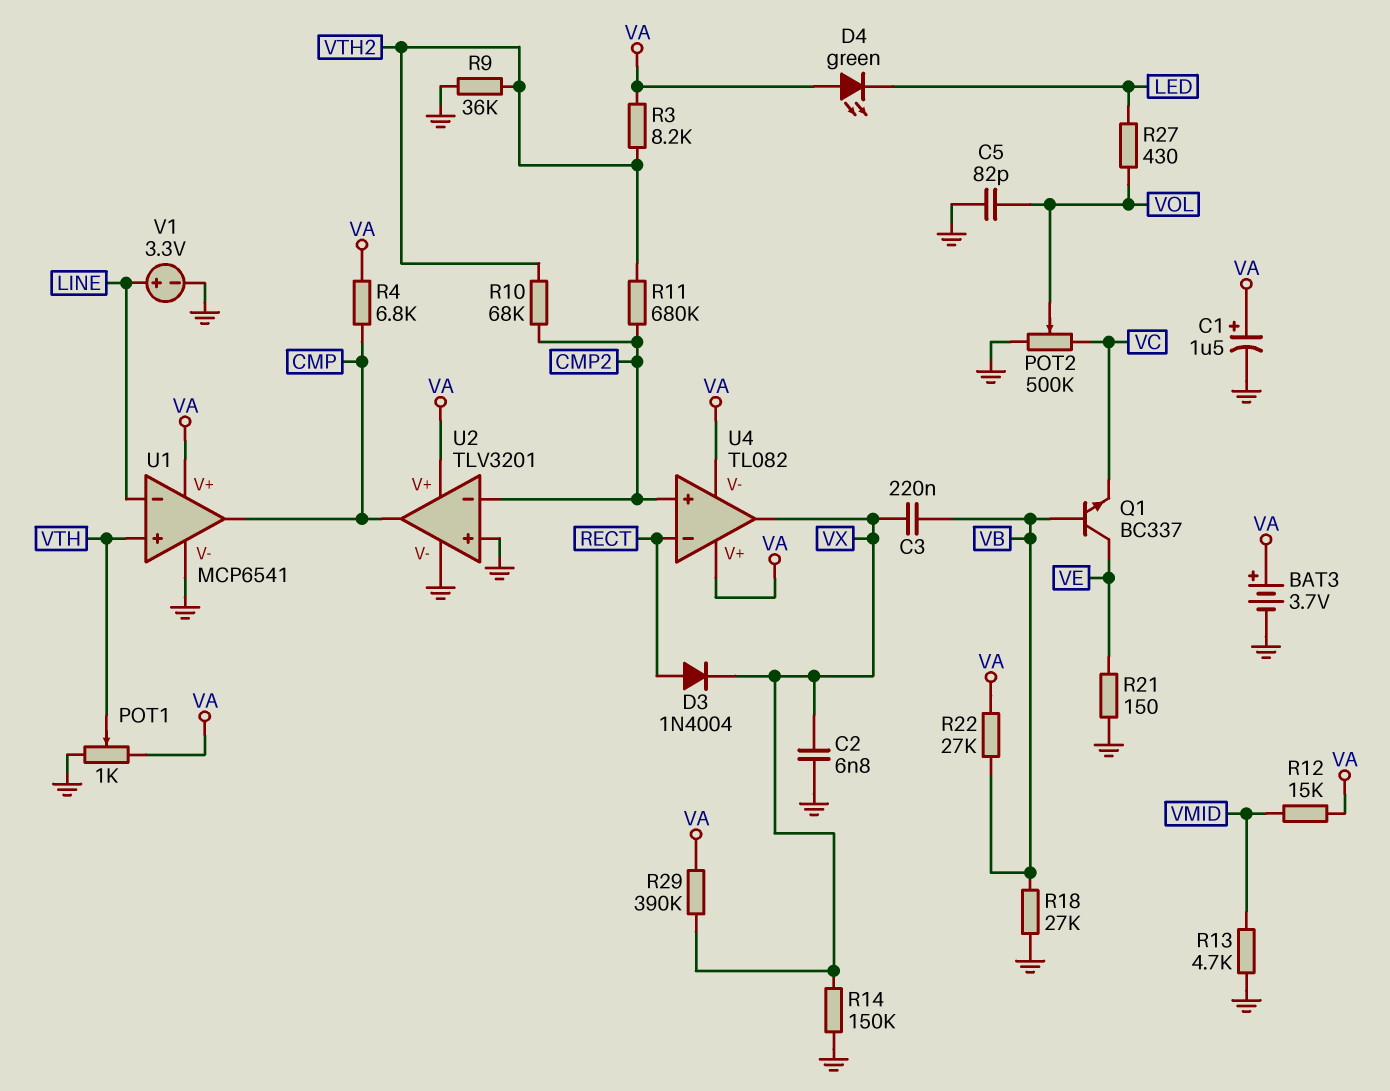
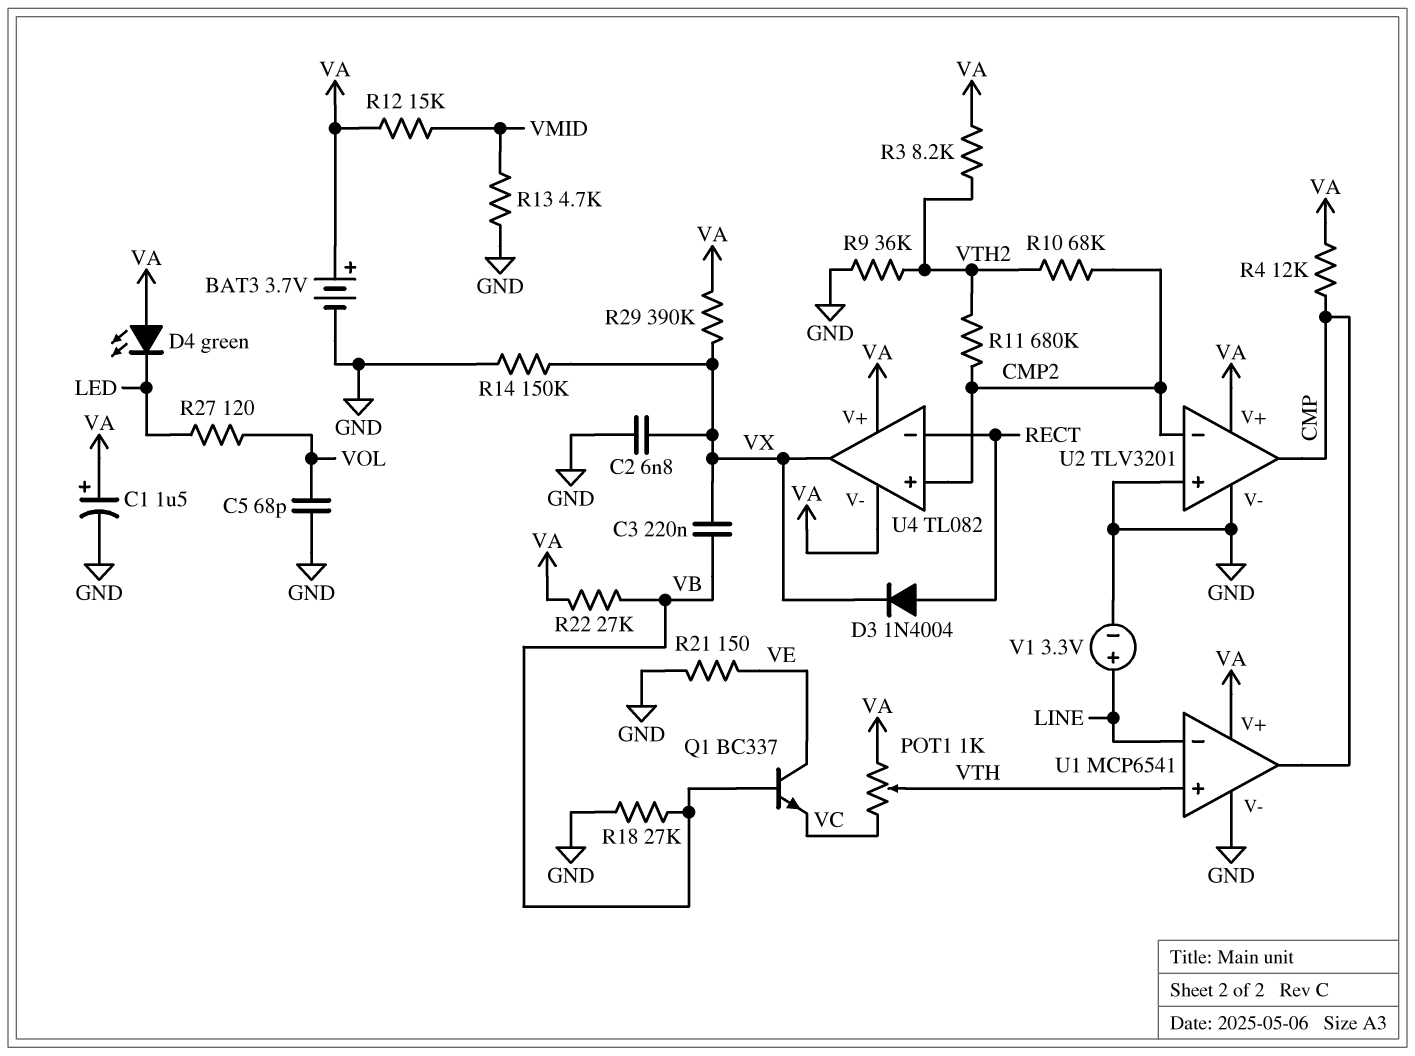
C5: 82pF (GND, VOL) -> 68pF (GND, VOL)
POT1: 1k (GND, VA, wiper VTH) -> 1k (VA, VC, wiper VTH)
POT2: 500k (GND, VC, wiper VOL) -> none
R4: 6.8k (CMP, VA) -> 12k (CMP, VA)
R27: 430 (LED, VOL) -> 120 (LED, VOL)

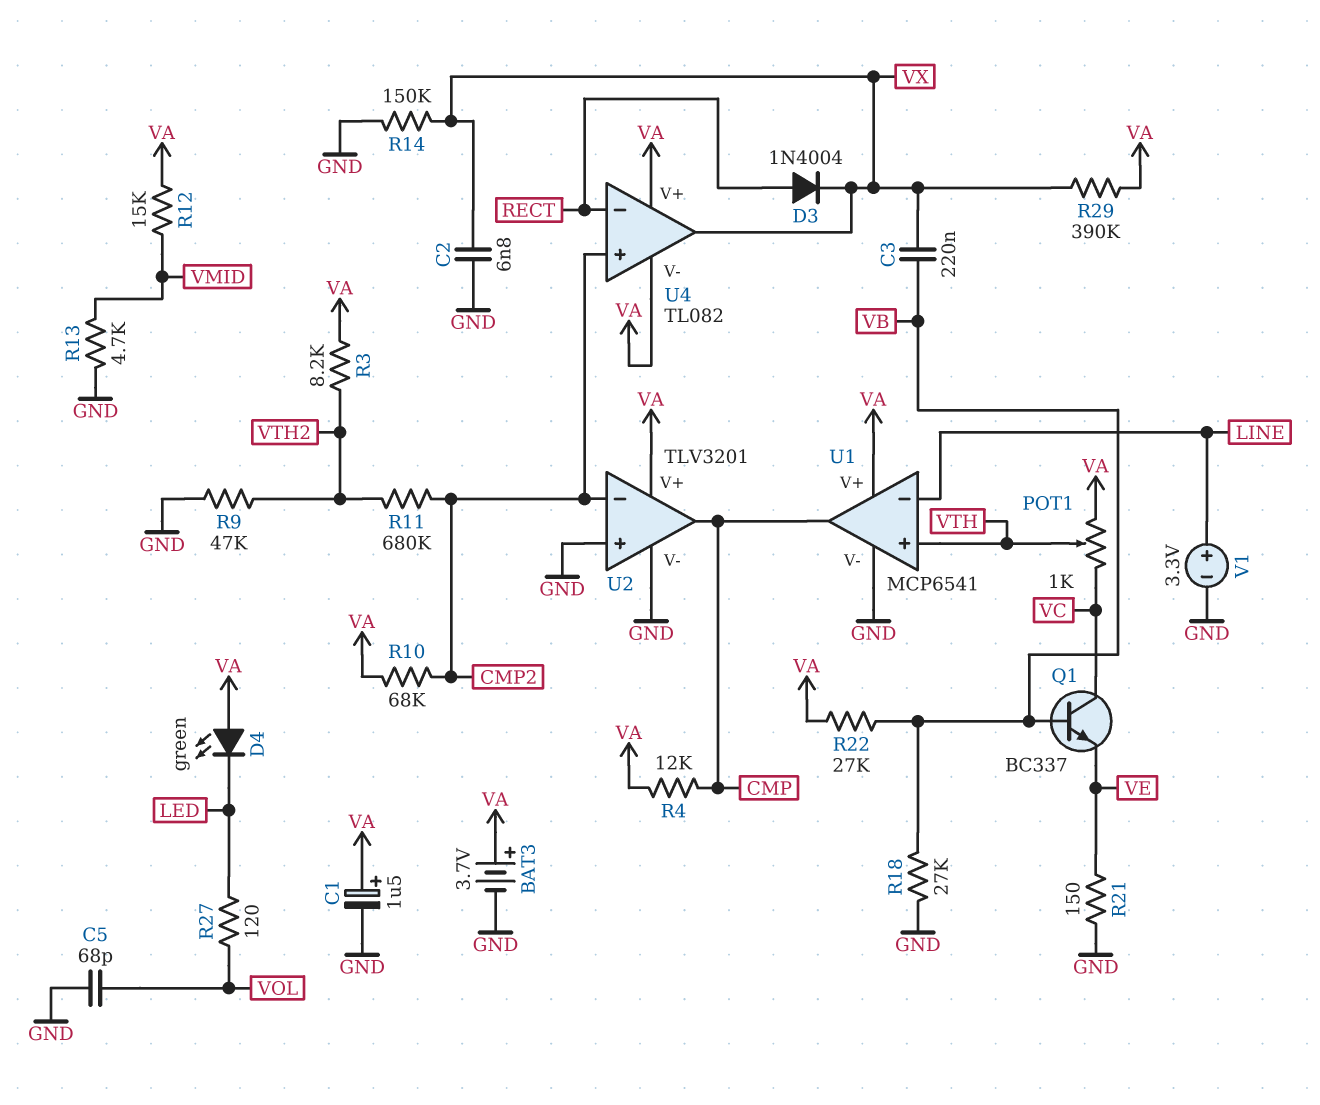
Q1: NPN BC337 (B VB, C VE, E VC) -> NPN BC337 (B VB, C VC, E VE)
R9: 36k (GND, VTH2) -> 47k (GND, VTH2)
R10: 68k (CMP2, VTH2) -> 68k (CMP2, VA)

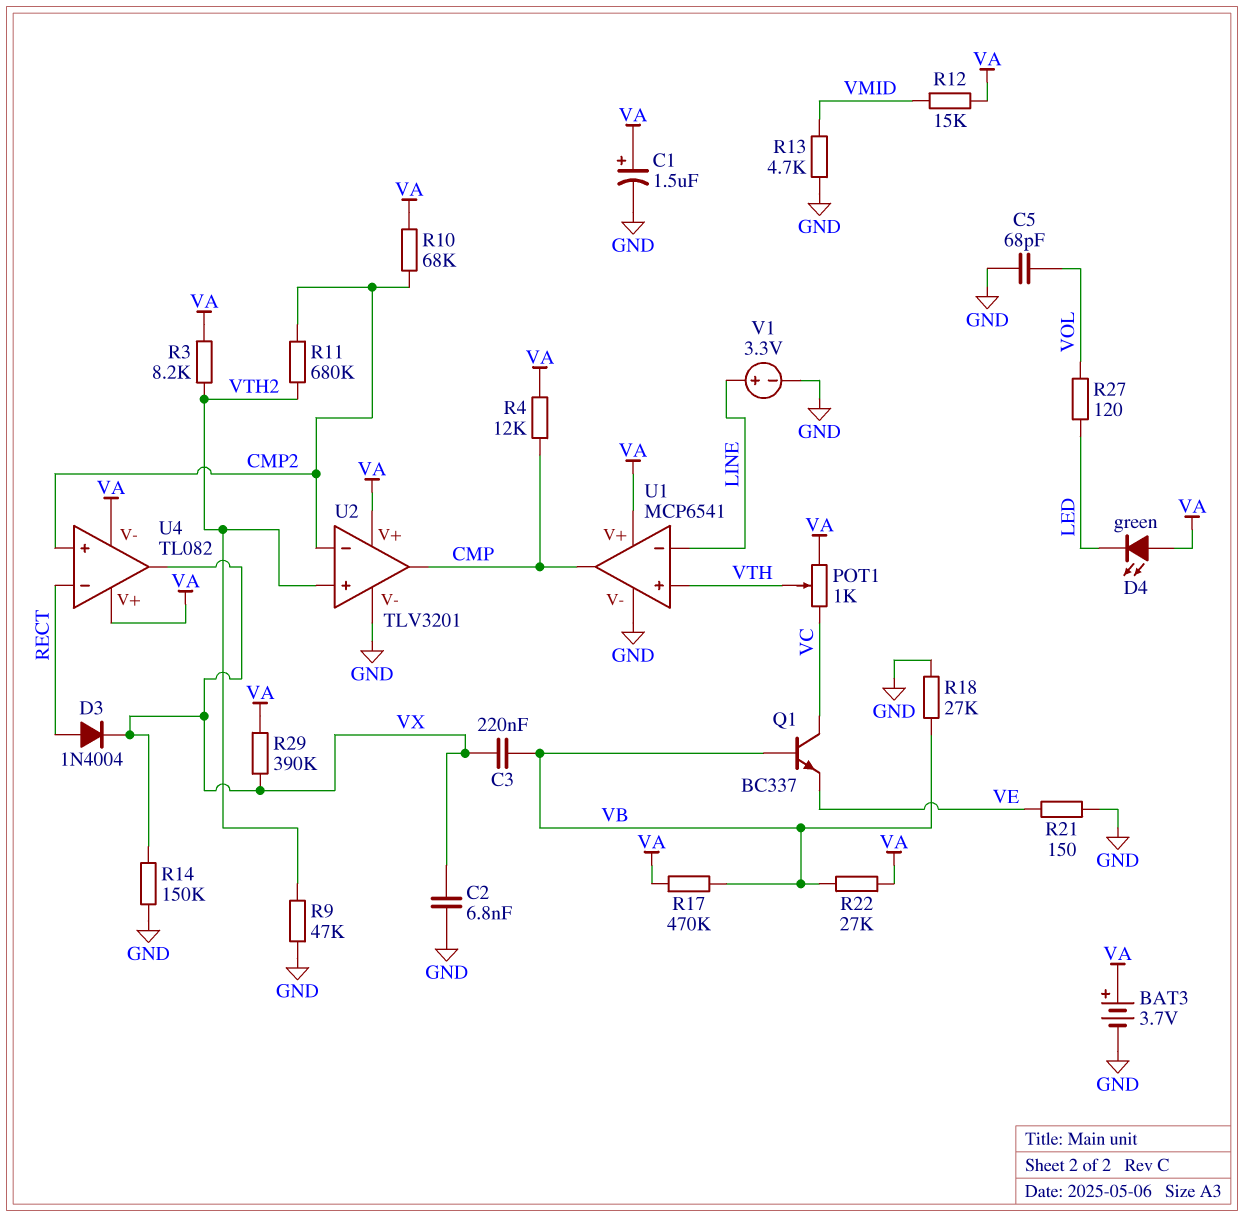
R17: none -> 470k (VA, VB)
U2 pin in+: GND -> VTH2

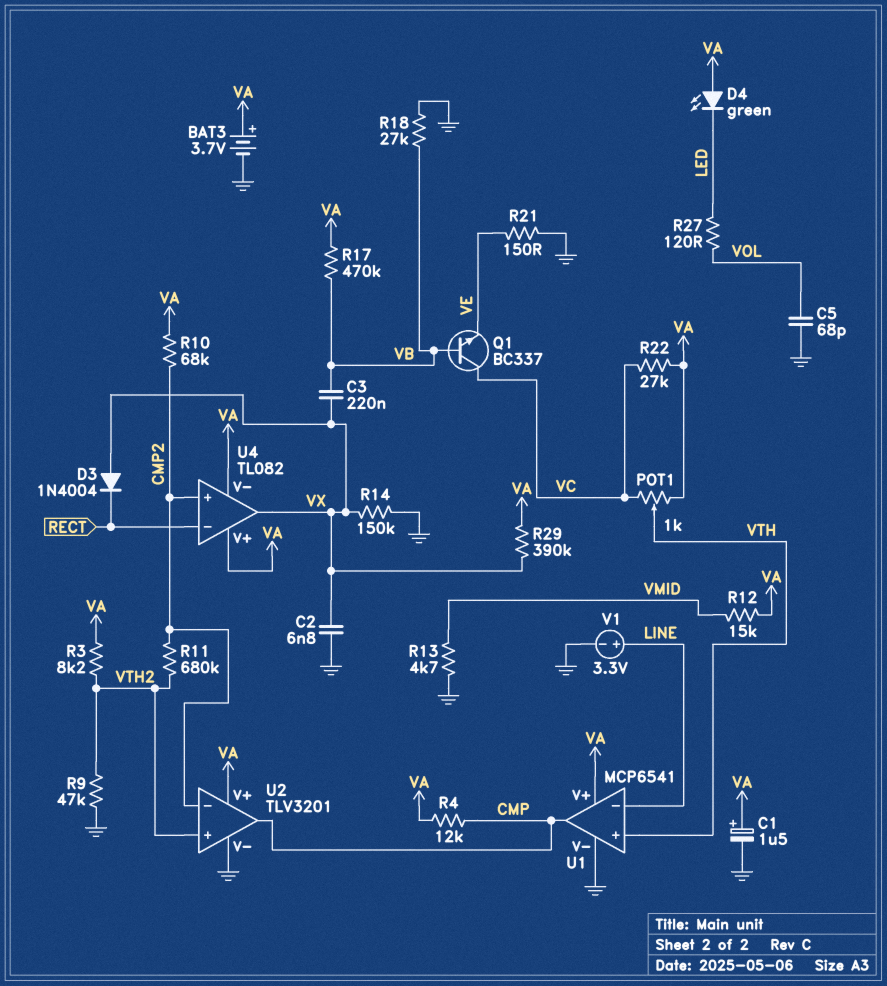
D3: diode 1N4004 (A RECT, K VX) -> diode 1N4004 (A VX, K RECT)
R22: 27k (VA, VB) -> 27k (VA, VC)

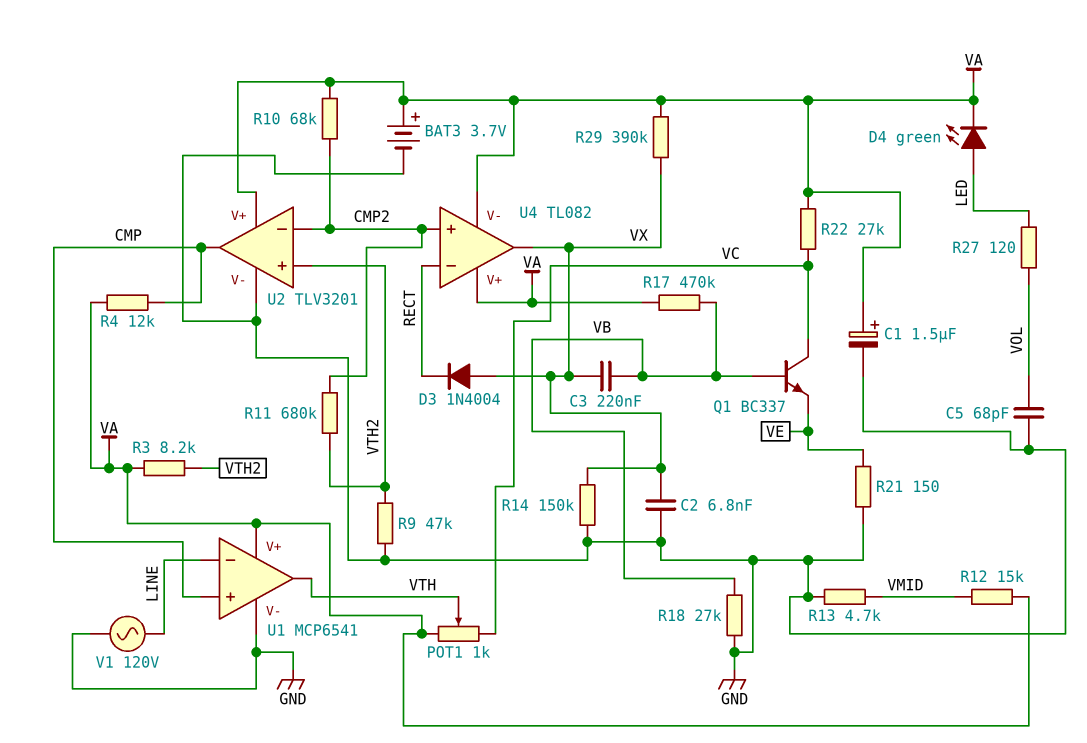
D4: LED green (A VA, K LED) -> LED green (A LED, K VA)
U1 pin in+: VTH -> CMP
U1 pin out: CMP -> VTH
V1: 3.3V (plus LINE, minus GND) -> AC 120V (GND, LINE)

